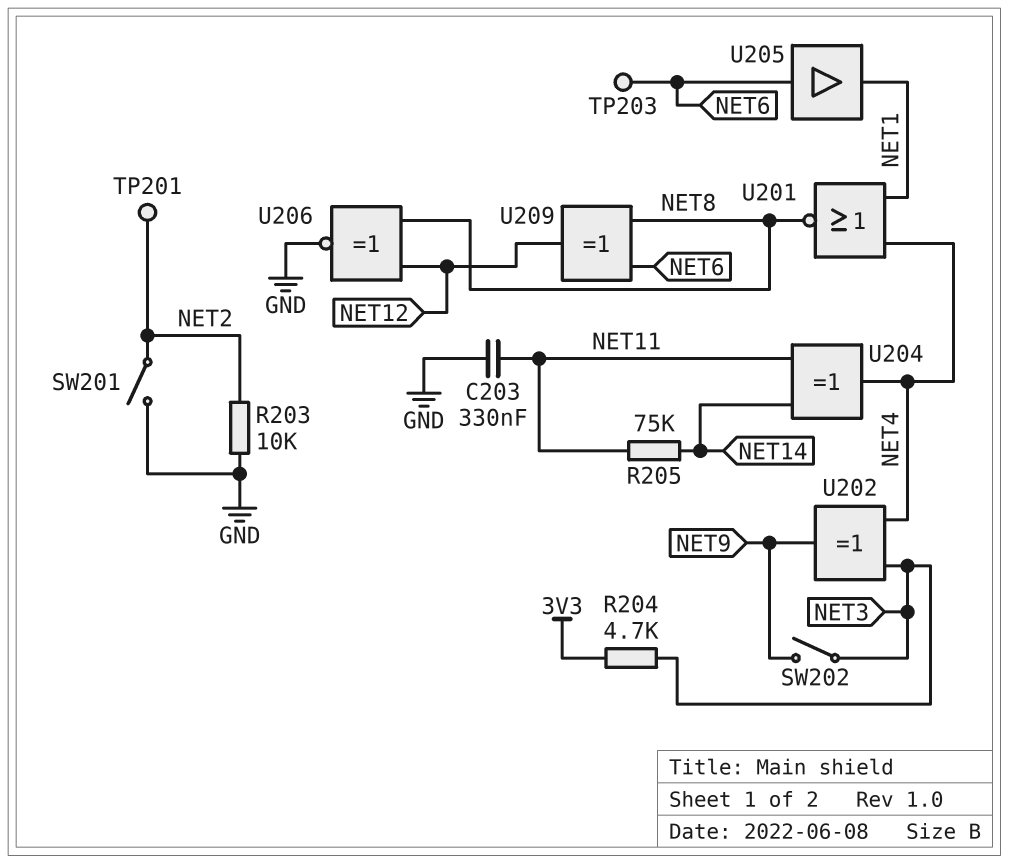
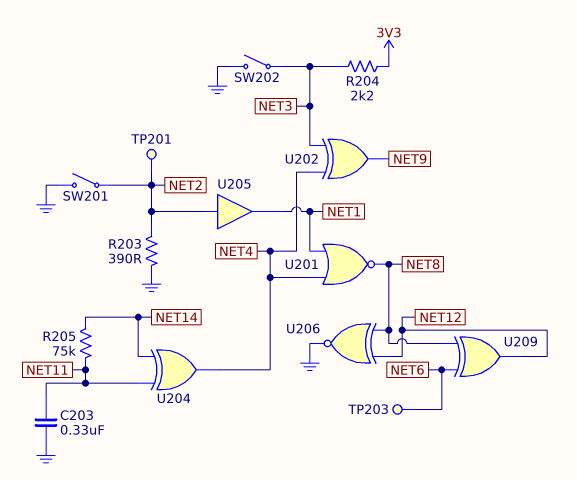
R203: 10k (GND, NET2) -> 390 (GND, NET2)
R204: 4.7k (3V3, NET3) -> 2.2k (3V3, NET3)
SW202: switch (NET3, NET9) -> switch (GND, NET3)
U205: buffer (in NET6, out NET1) -> buffer (in NET2, out NET1)

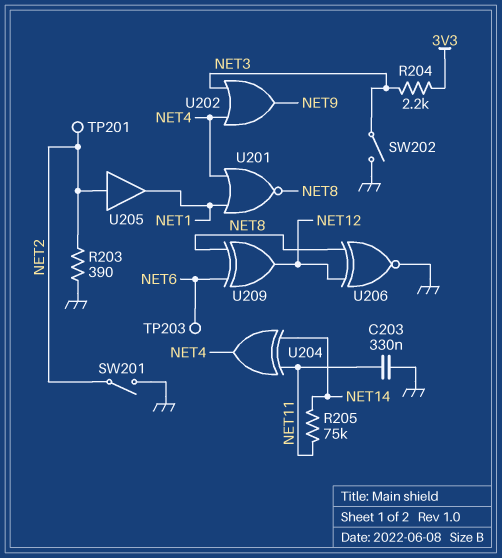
U202: XOR (in NET3, in NET4, out NET9) -> OR (in NET3, in NET4, out NET9)

